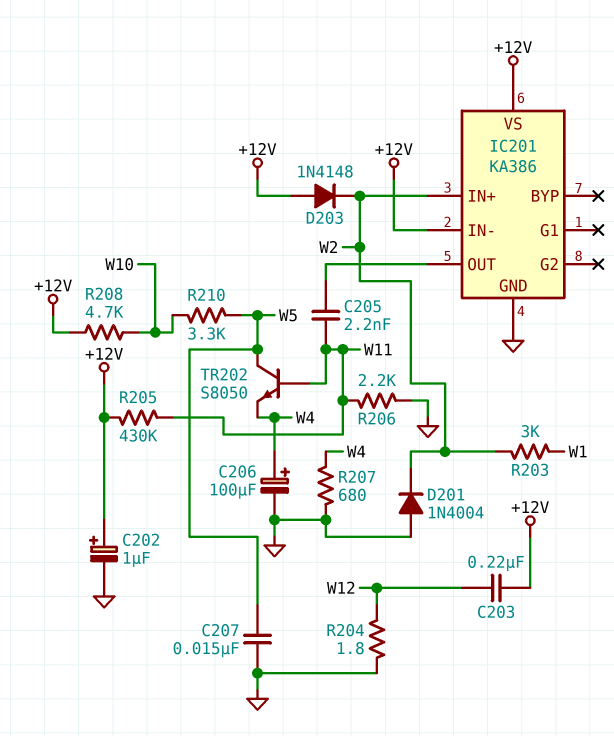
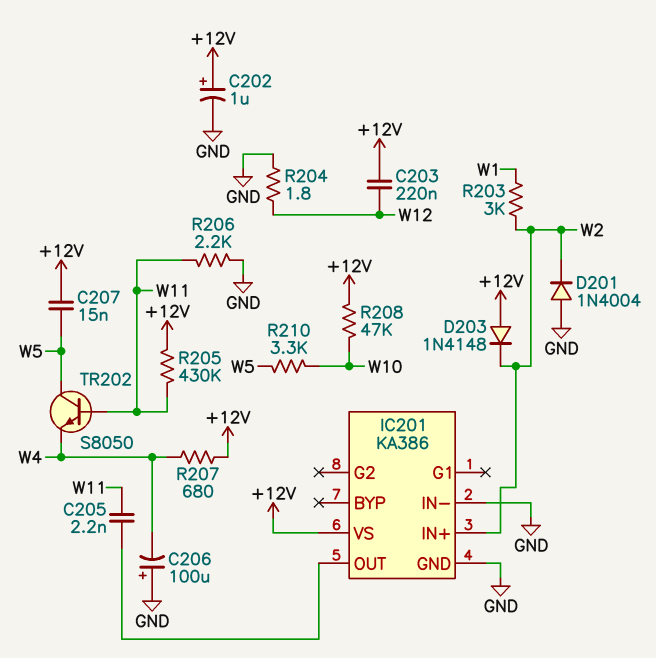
C206: 100uF (plus W4, minus GND) -> 100uF (plus GND, minus W4)
C207: 15nF (GND, W5) -> 15nF (+12V, W5)
IC201 pin IN-: +12V -> GND
R207: 680 (GND, W4) -> 680 (+12V, W4)
R208: 4.7k (+12V, W10) -> 47k (+12V, W10)

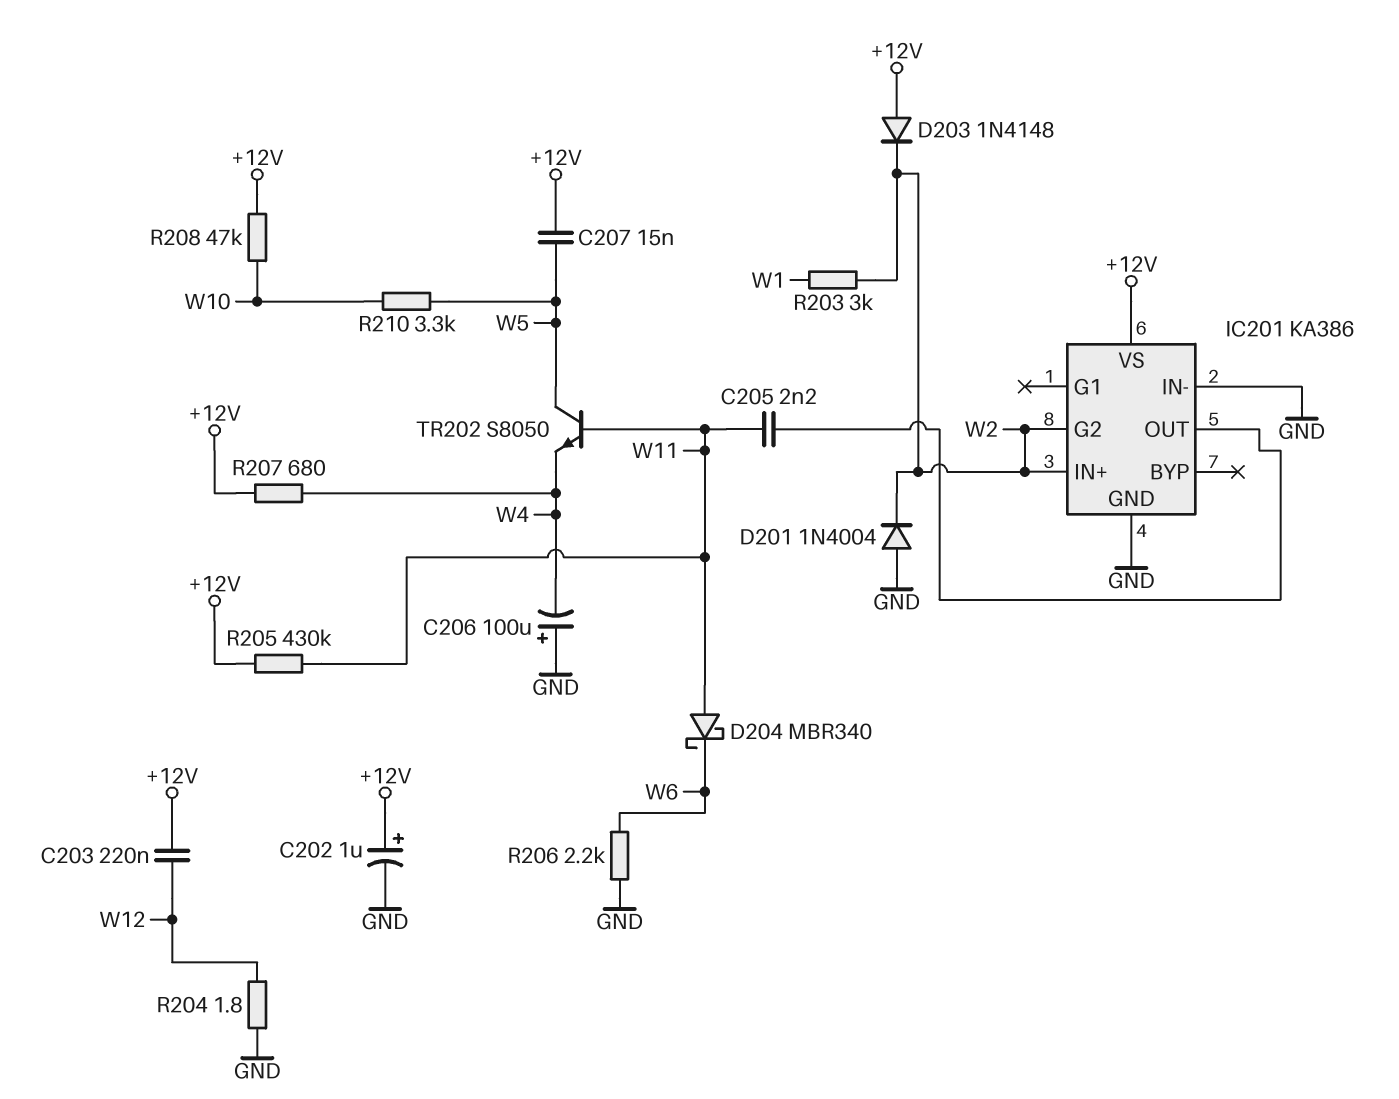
D204: none -> schottky MBR340 (A W11, K W6)
IC201 pin G2: none -> W2
R206: 2.2k (GND, W11) -> 2.2k (GND, W6)

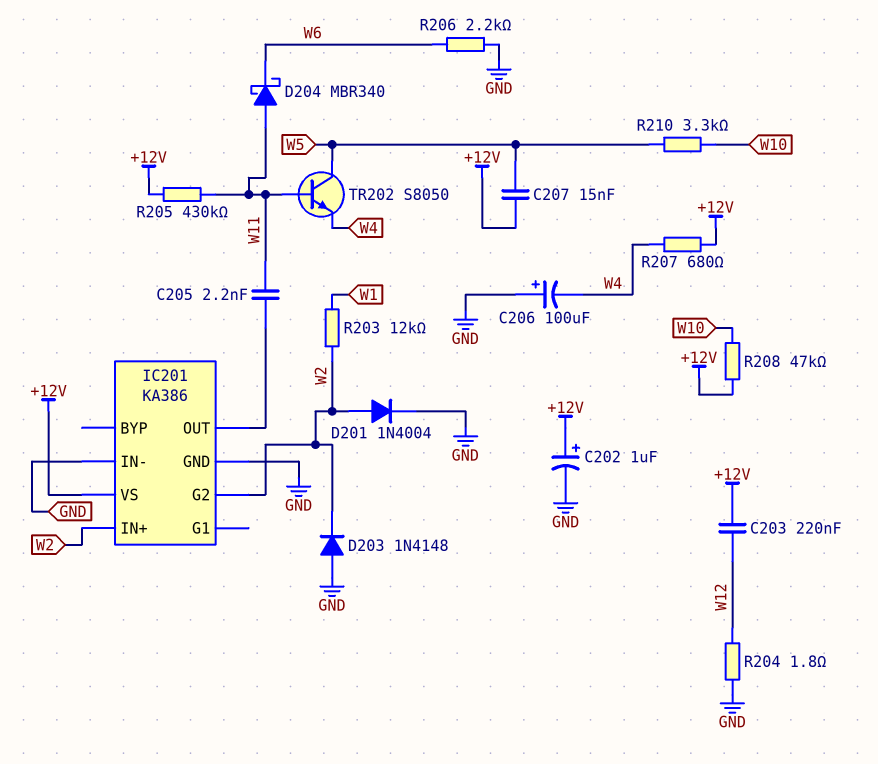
D201: diode 1N4004 (A GND, K W2) -> diode 1N4004 (A W2, K GND)
D203: diode 1N4148 (A +12V, K W2) -> diode 1N4148 (A GND, K W2)
R203: 3k (W1, W2) -> 12k (W1, W2)

